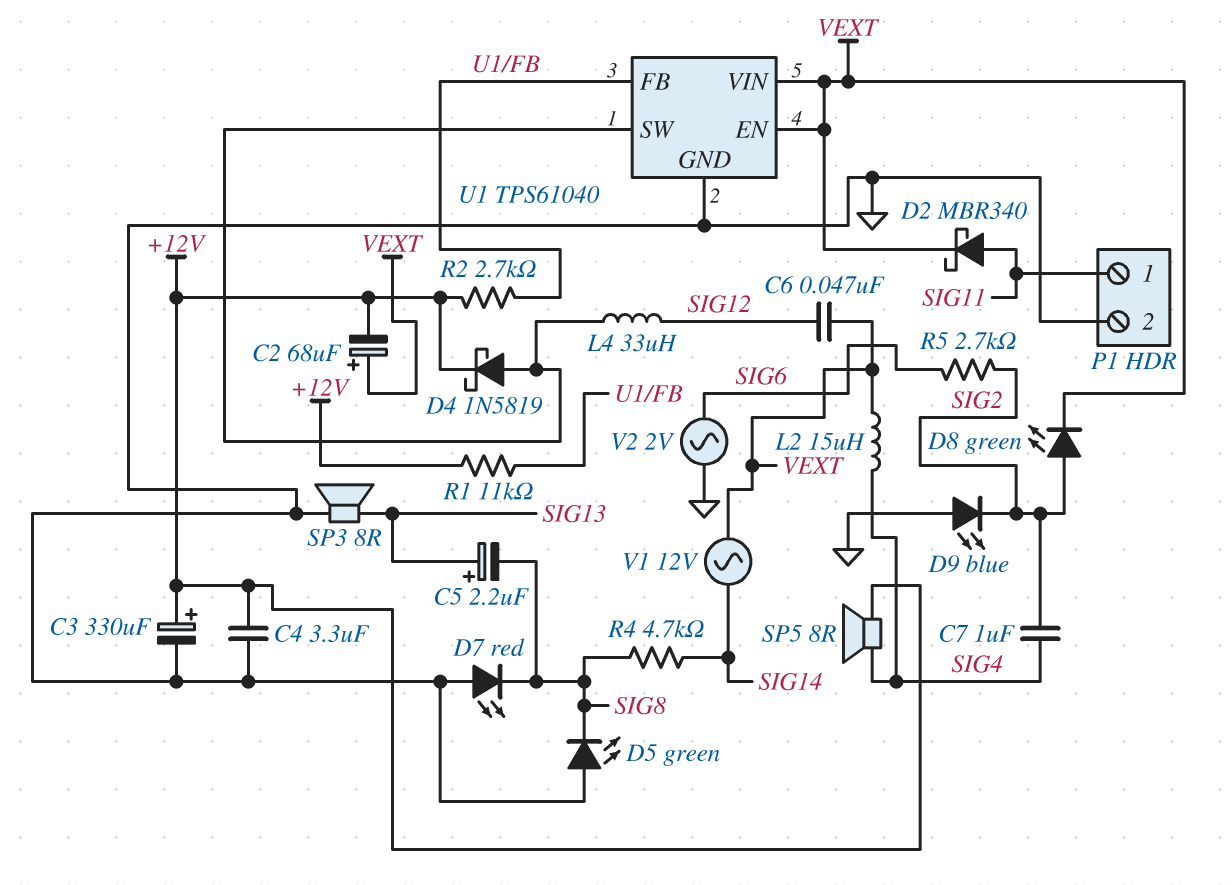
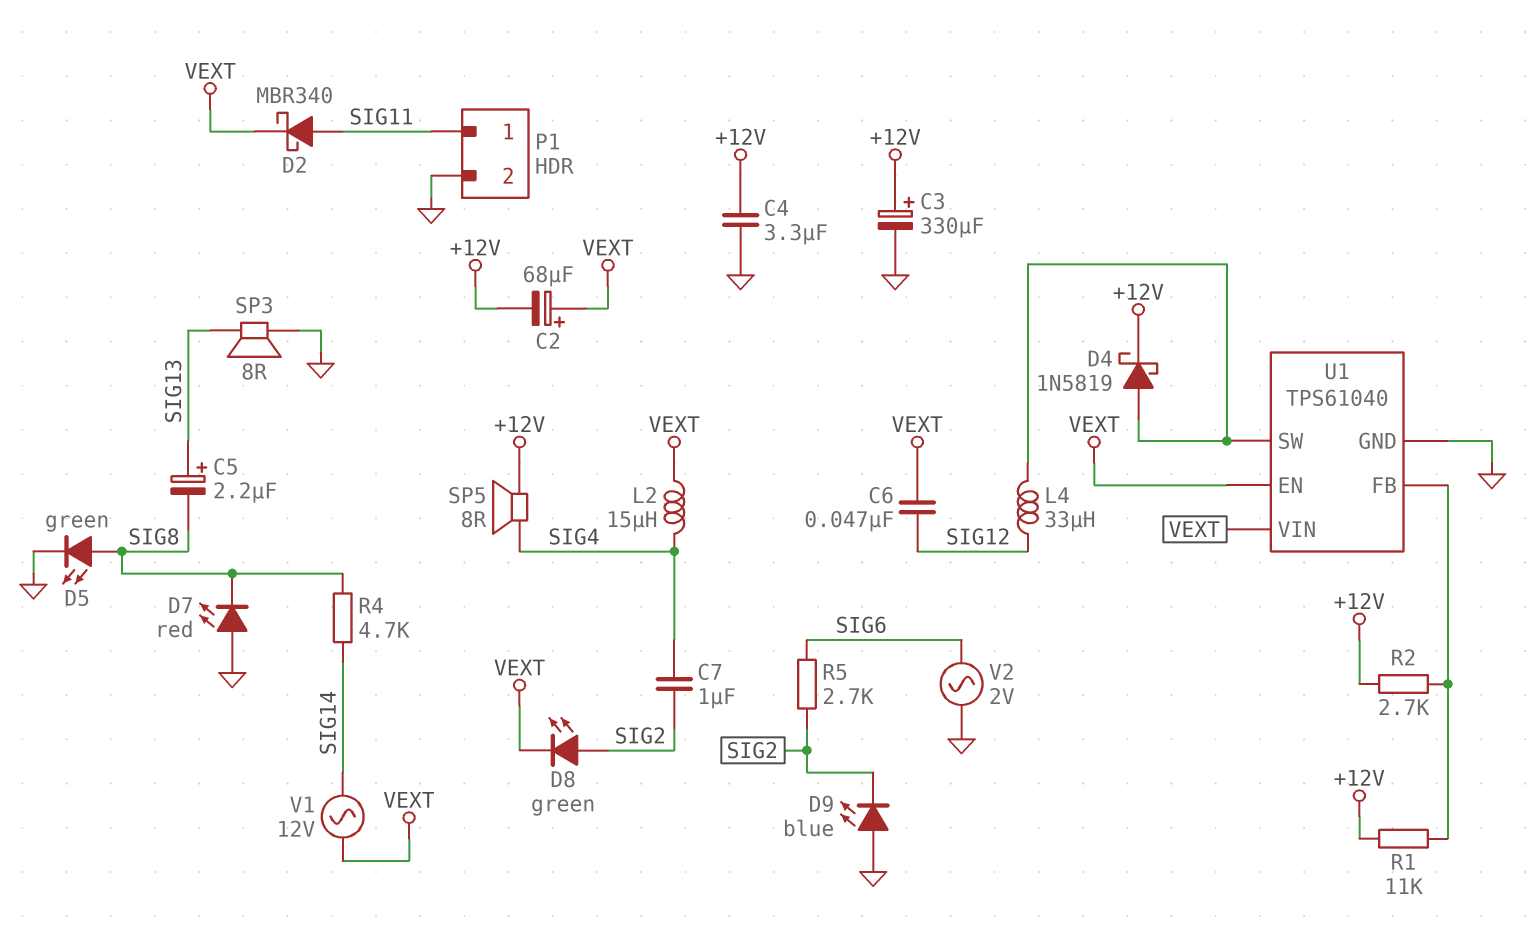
D5: LED green (A GND, K SIG8) -> LED green (A SIG8, K GND)

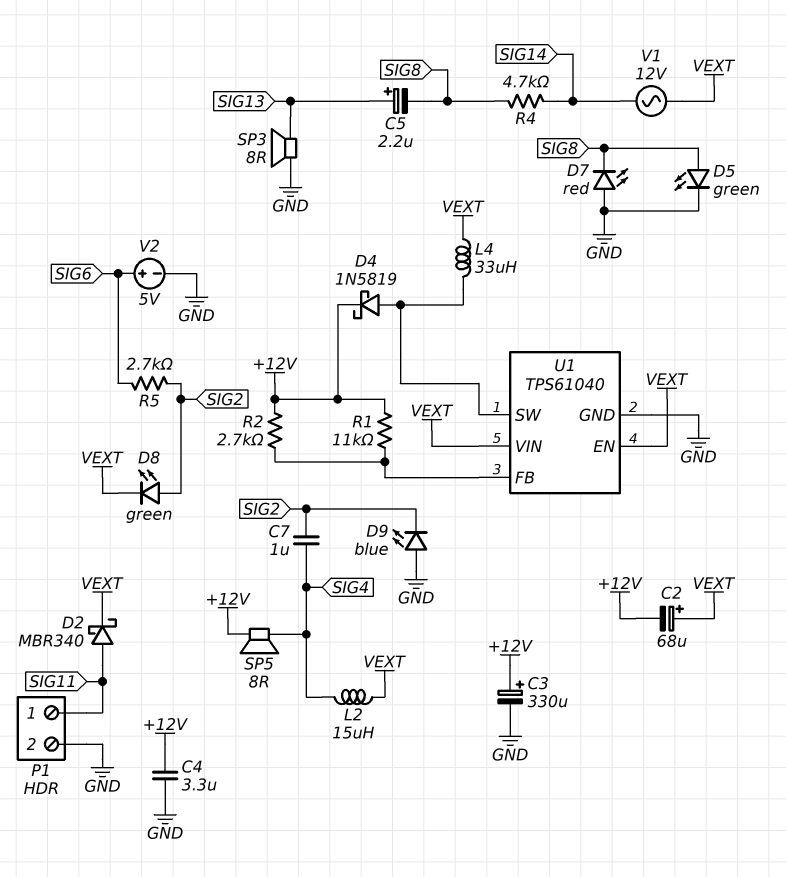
C6: 47nF (SIG12, VEXT) -> none
L4: 33uH (SIG12, U1/SW) -> 33uH (U1/SW, VEXT)
V2: AC 2V (GND, SIG6) -> 5V (plus SIG6, minus GND)

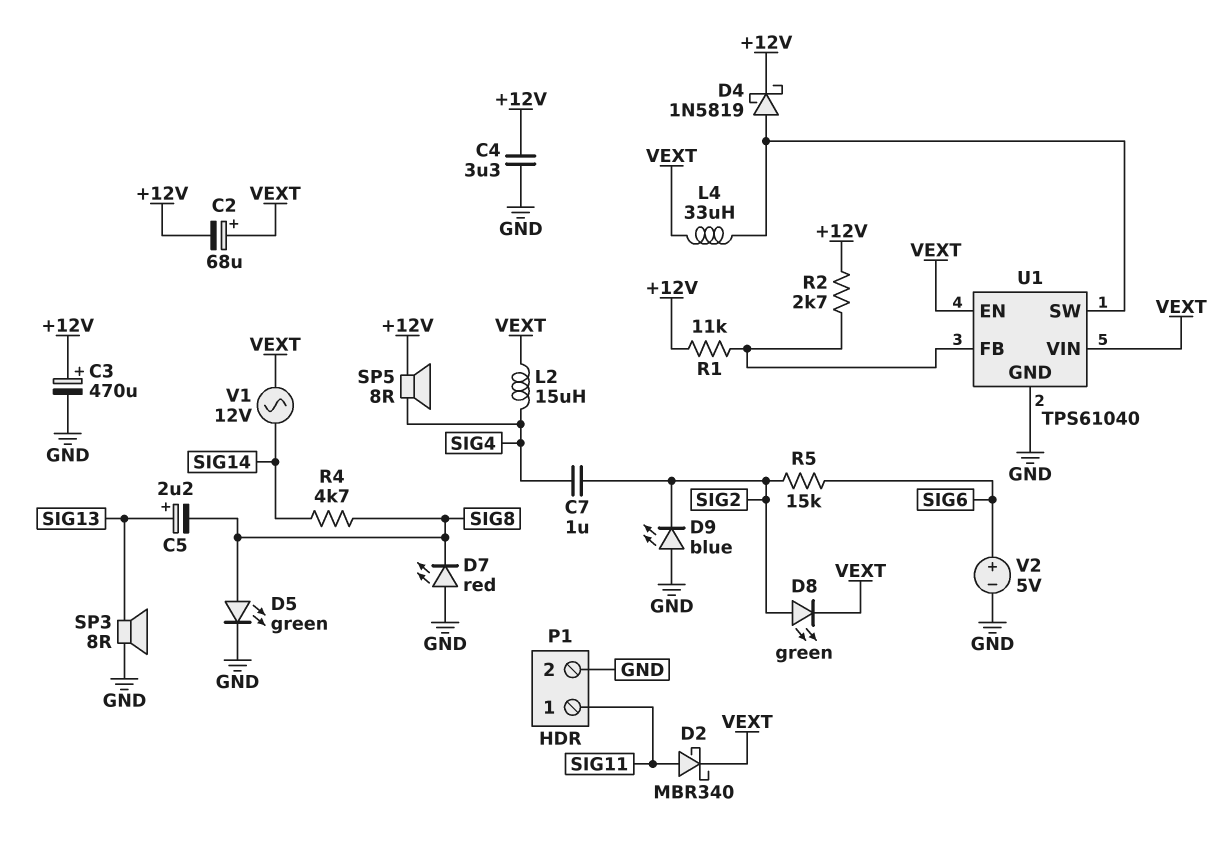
C3: 330uF (plus +12V, minus GND) -> 470uF (plus +12V, minus GND)
R5: 2.7k (SIG2, SIG6) -> 15k (SIG2, SIG6)

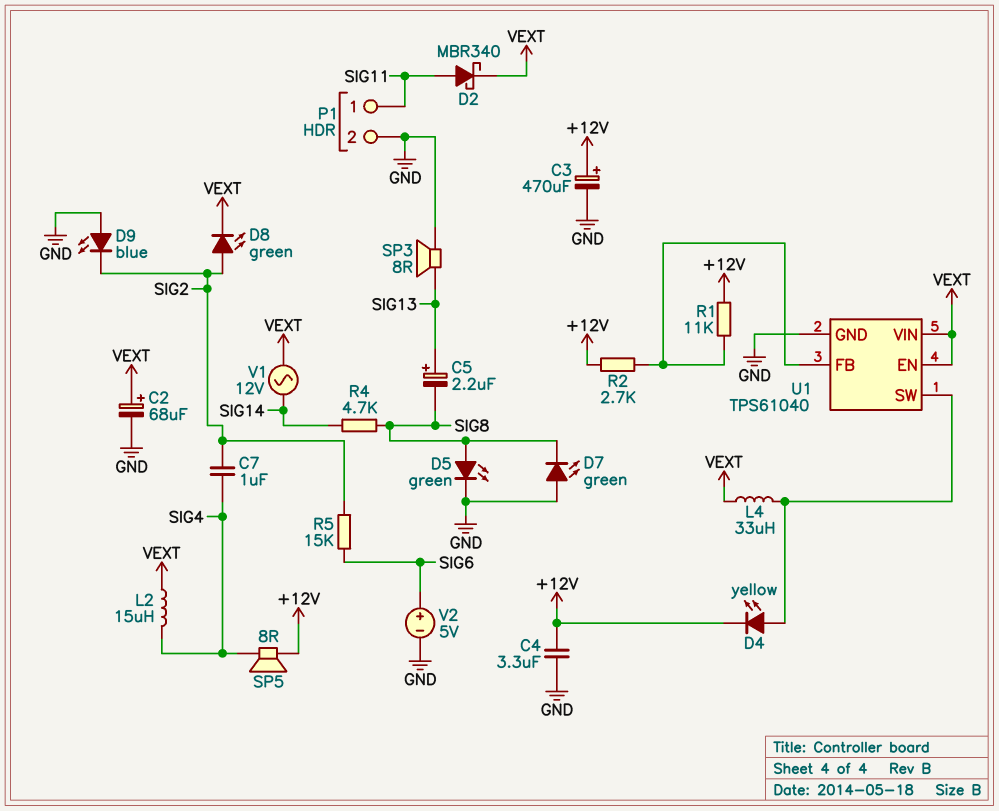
C2: 68uF (plus VEXT, minus +12V) -> 68uF (plus VEXT, minus GND)
D4: schottky 1N5819 (A U1/SW, K +12V) -> LED yellow (A U1/SW, K +12V)
D7: LED red (A GND, K SIG8) -> LED green (A GND, K SIG8)

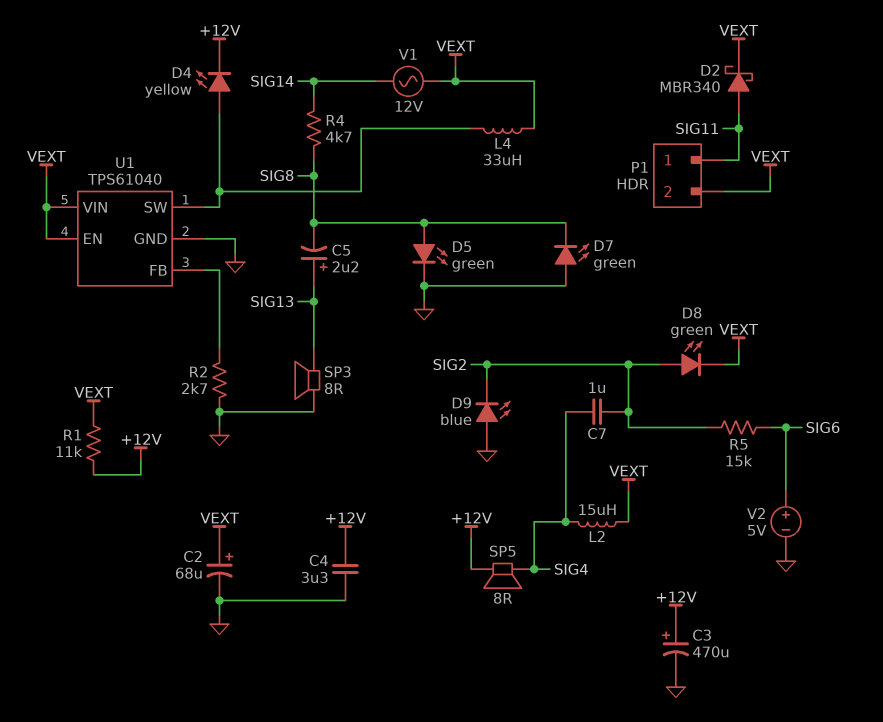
P1 pin 2: GND -> VEXT
R1: 11k (+12V, U1/FB) -> 11k (+12V, VEXT)
R2: 2.7k (+12V, U1/FB) -> 2.7k (GND, U1/FB)

